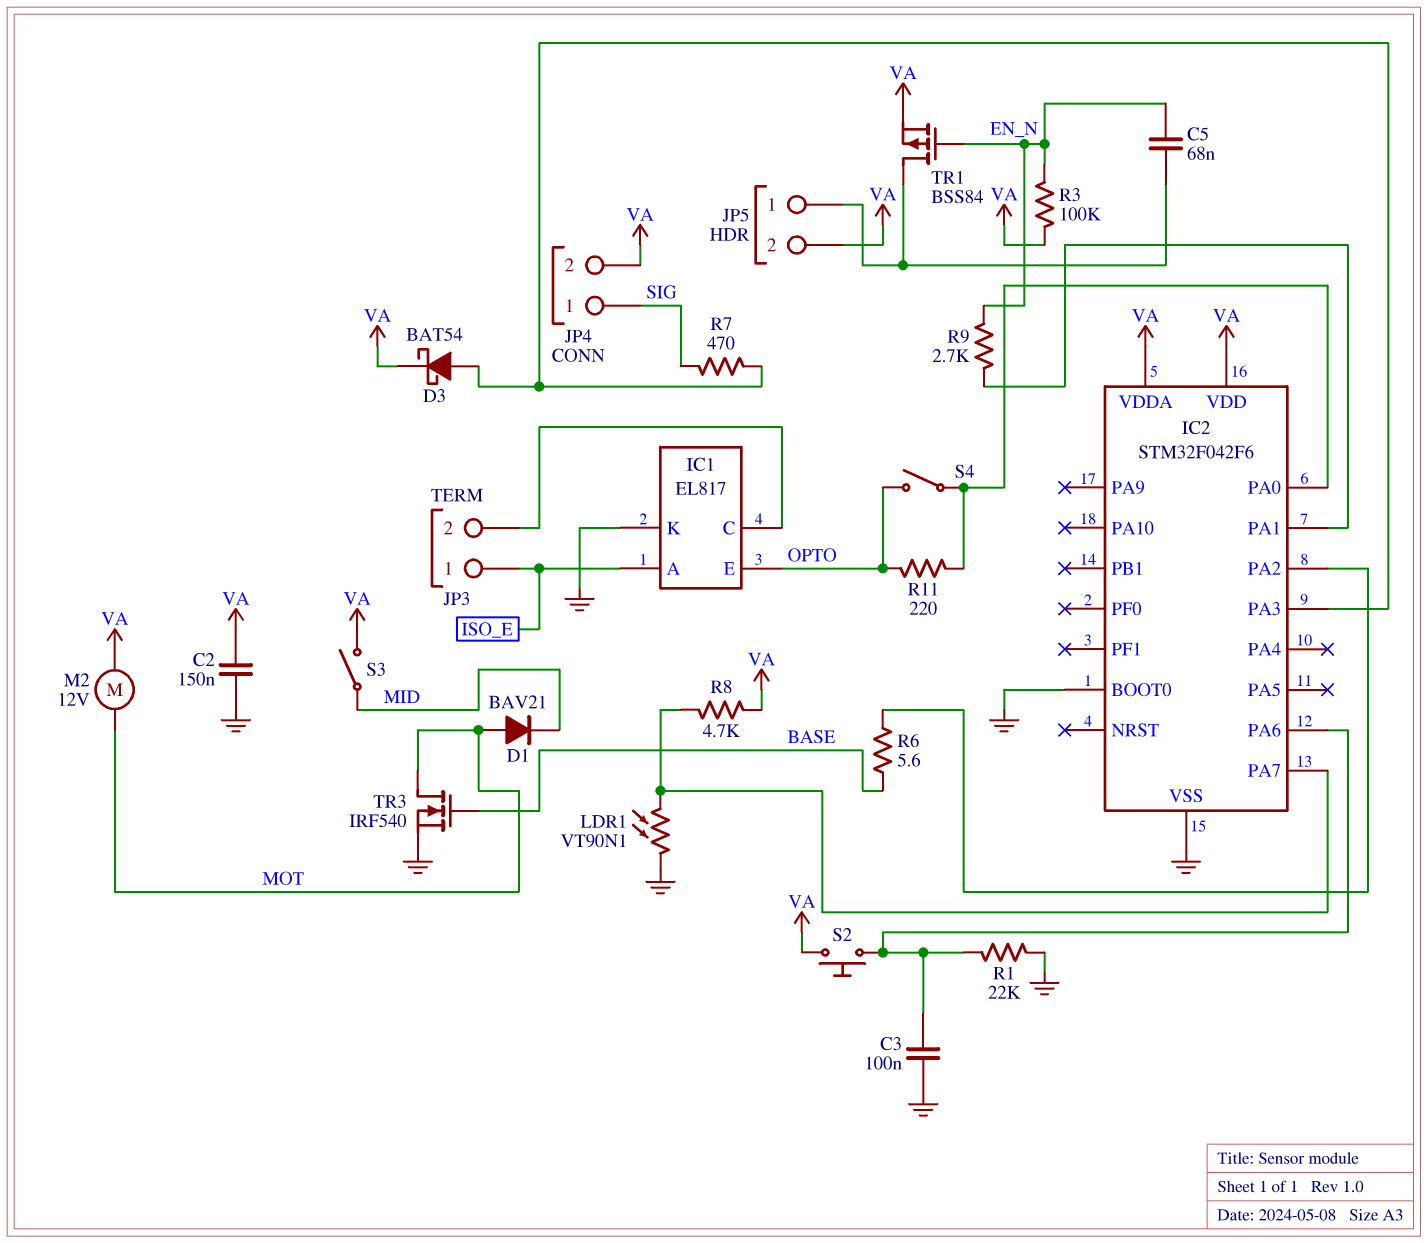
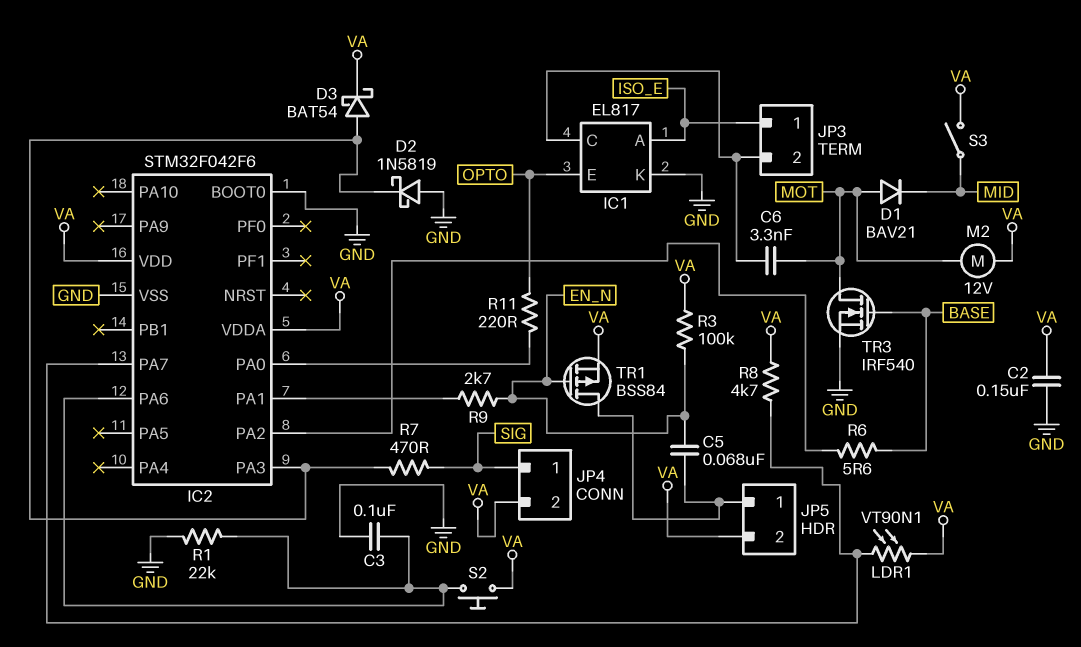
C6: none -> 3.3nF (IC1/C, MOT)
D2: none -> schottky 1N5819 (A GND, K IC2/PA3)
LDR1: VT90N1 (GND, IC2/PA7) -> VT90N1 (IC2/PA7, VA)
S4: switch (IC2/PA0, OPTO) -> none

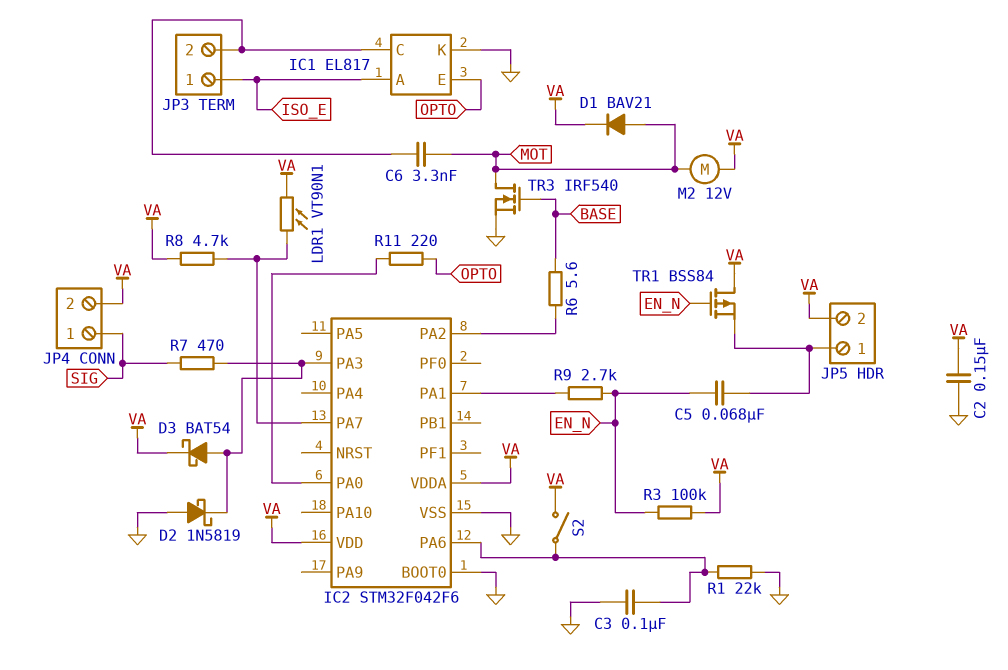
D1: diode BAV21 (A MOT, K MID) -> diode BAV21 (A MOT, K VA)
S2: button (IC2/PA6, VA) -> switch (IC2/PA6, VA)
S3: switch (MID, VA) -> none
TR1: PMOS BSS84 (G EN_N, D JP5/1, S VA) -> PMOS BSS84 (G EN_N, D VA, S JP5/1)

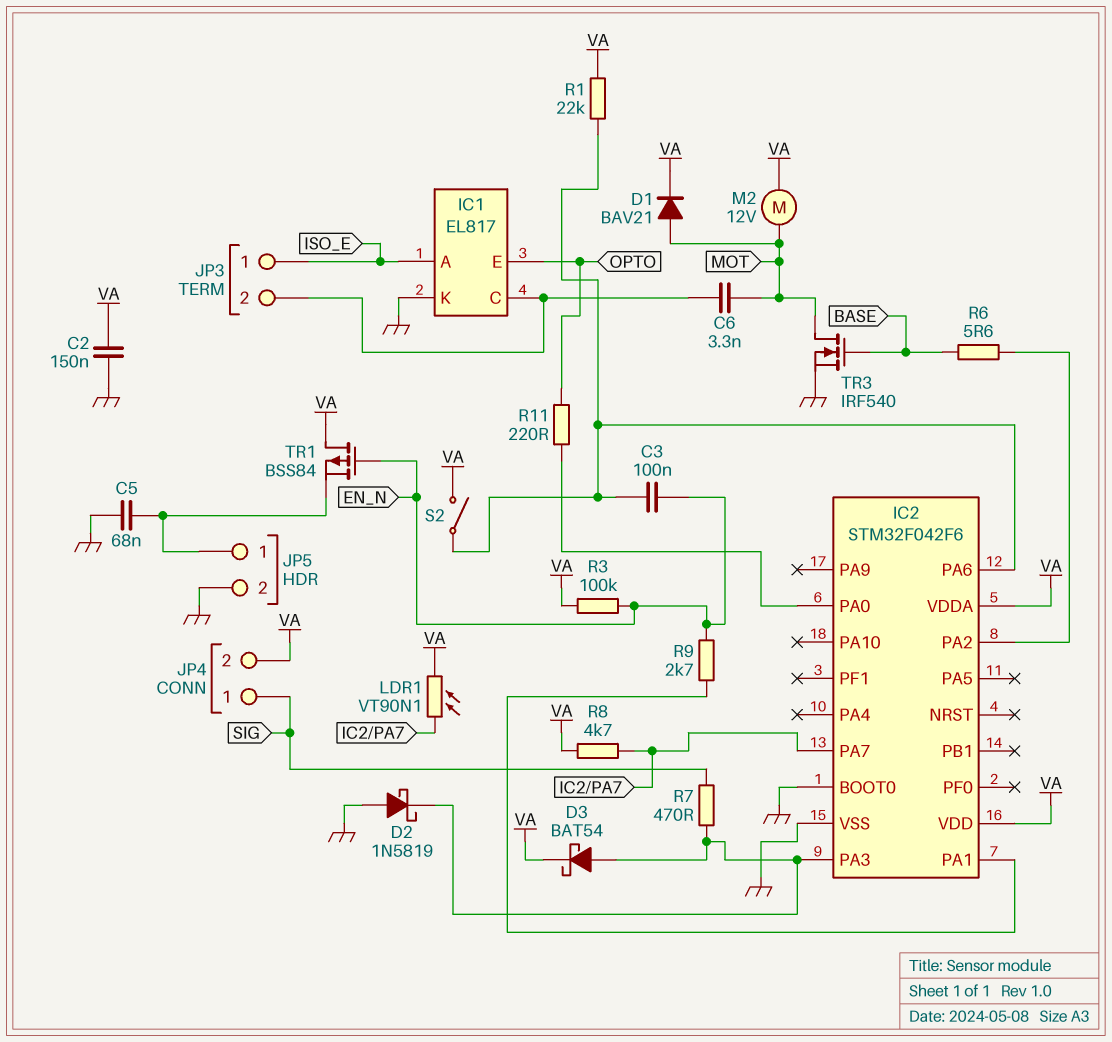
C3: 100nF (GND, IC2/PA6) -> 100nF (EN_N, IC2/PA6)
C5: 68nF (EN_N, JP5/1) -> 68nF (GND, JP5/1)
JP5 pin 2: VA -> GND
R1: 22k (GND, IC2/PA6) -> 22k (IC2/PA6, VA)

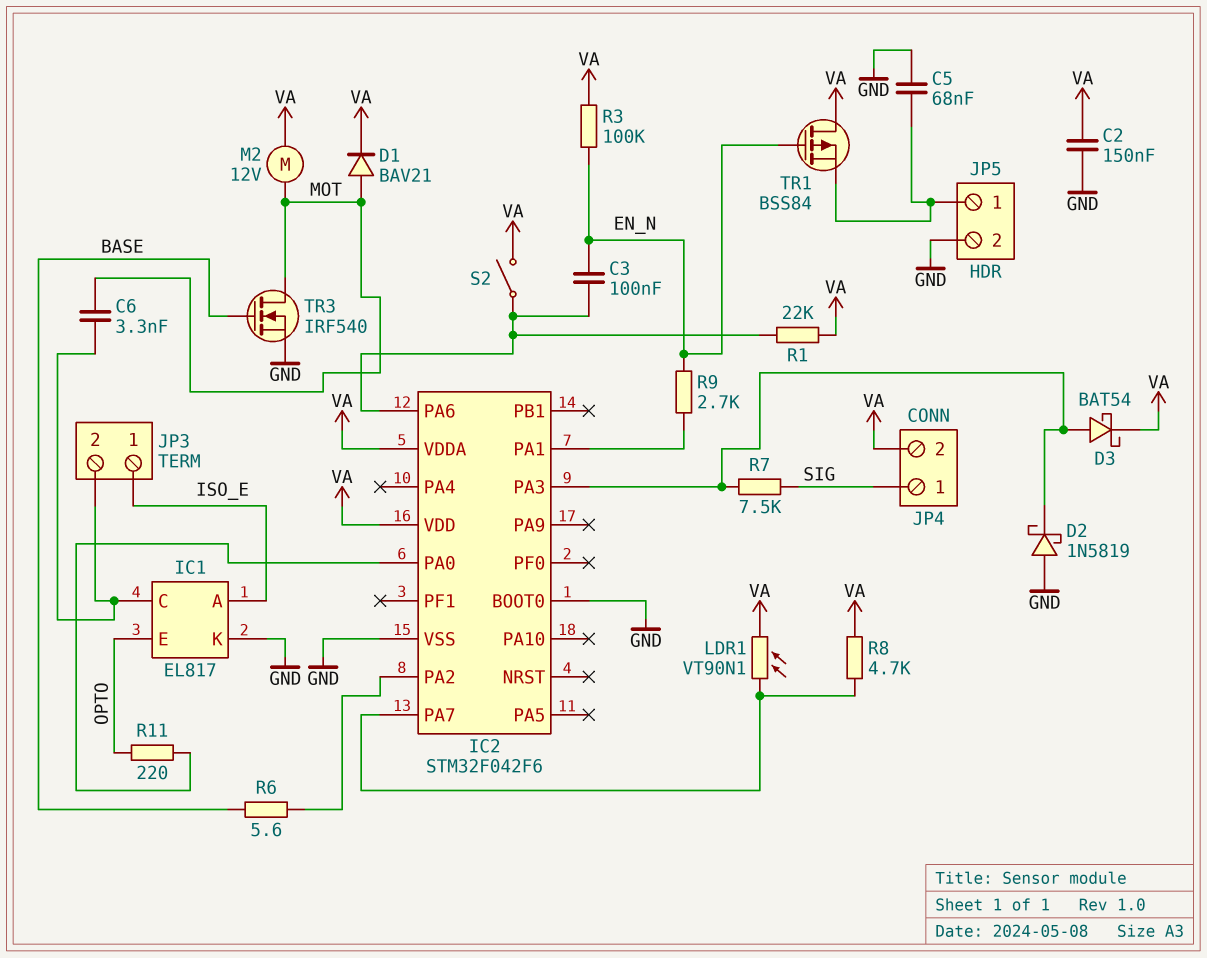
R7: 470 (IC2/PA3, SIG) -> 7.5k (IC2/PA3, SIG)

